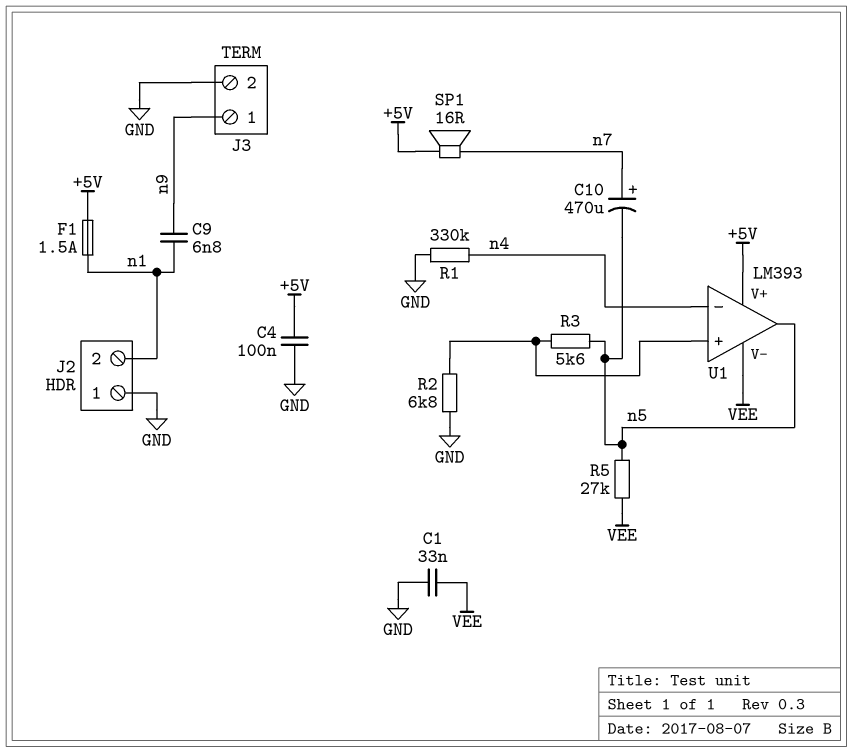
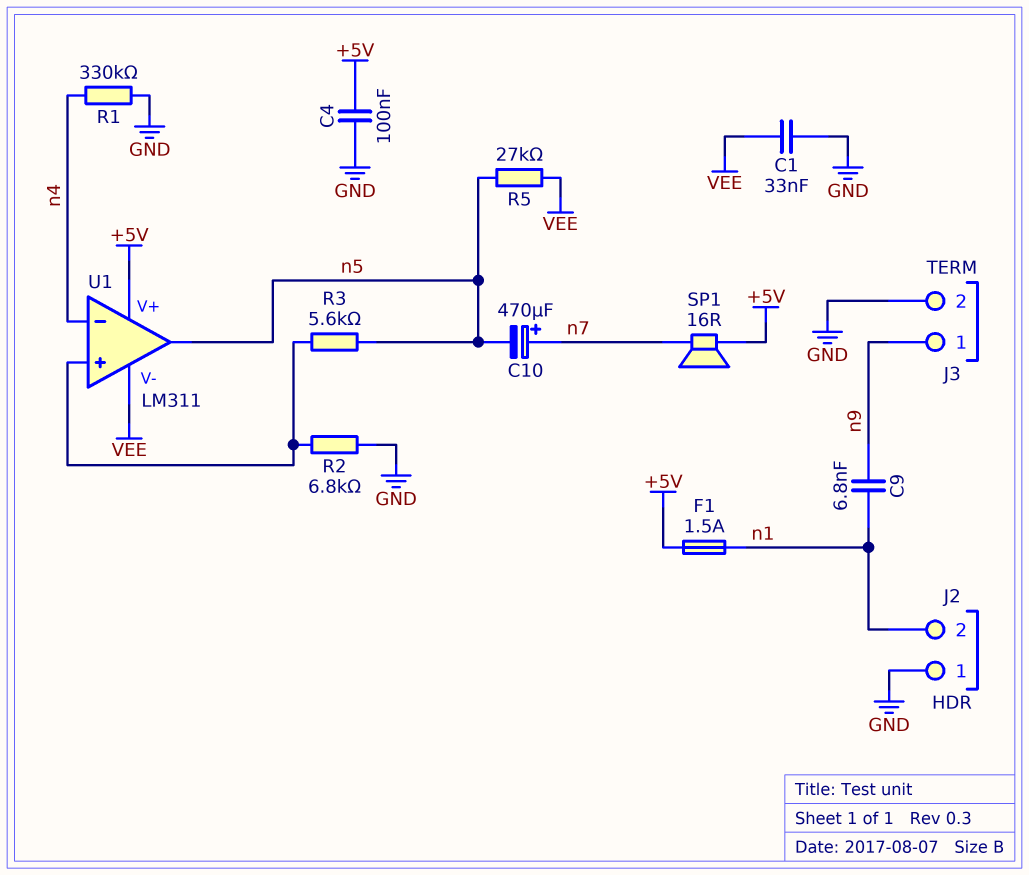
U1: LM393 -> LM311

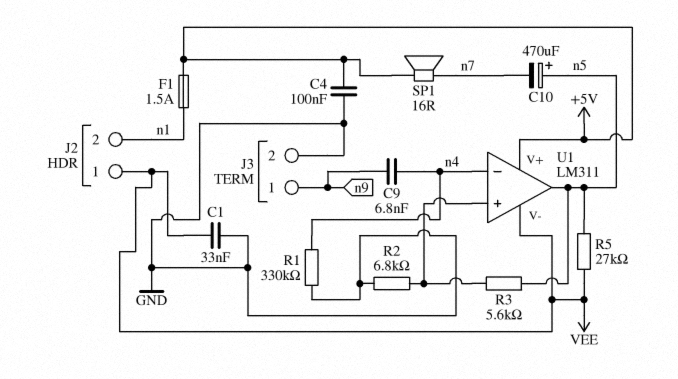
C9: 6.8nF (n1, n9) -> 6.8nF (n4, n9)
C10: 470uF (plus n7, minus n5) -> 470uF (plus n5, minus n7)
J2 pin 1: GND -> VEE

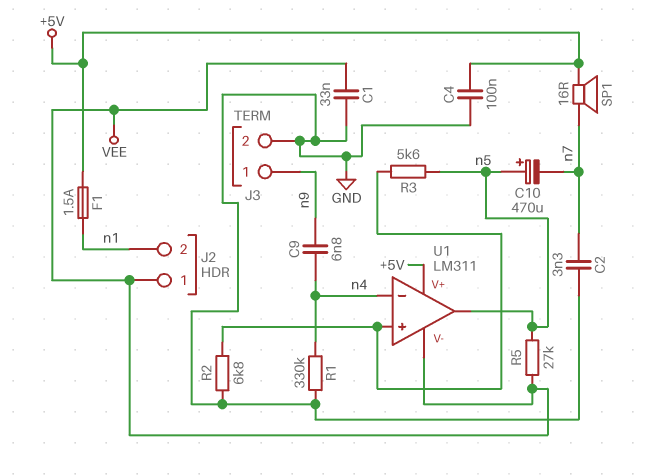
C2: none -> 3.3nF (GND, n7)

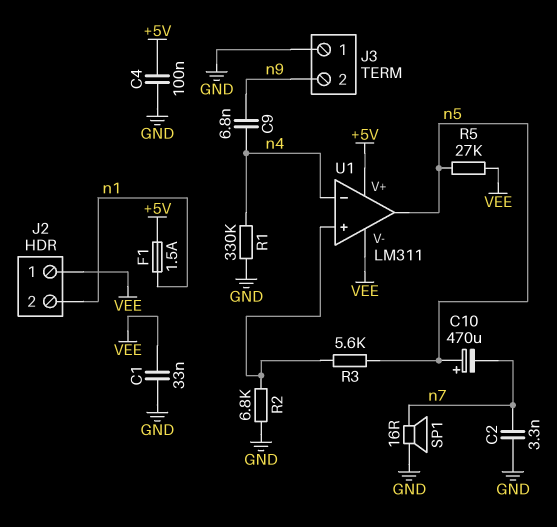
J3 pin 1: n9 -> GND
J3 pin 2: GND -> n9
SP1: speaker 16R (+5V, n7) -> speaker 16R (GND, n7)

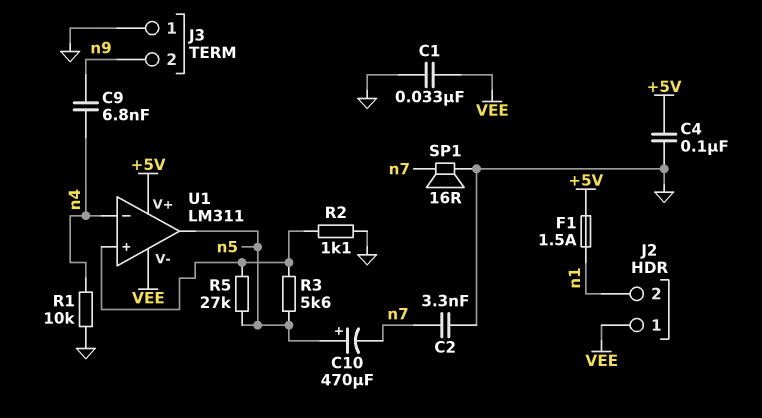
R1: 330k (GND, n4) -> 10k (GND, n4)
R2: 6.8k (GND, U1/in+) -> 1.1k (GND, U1/in+)
R5: 27k (VEE, n5) -> 27k (U1/in+, n5)

